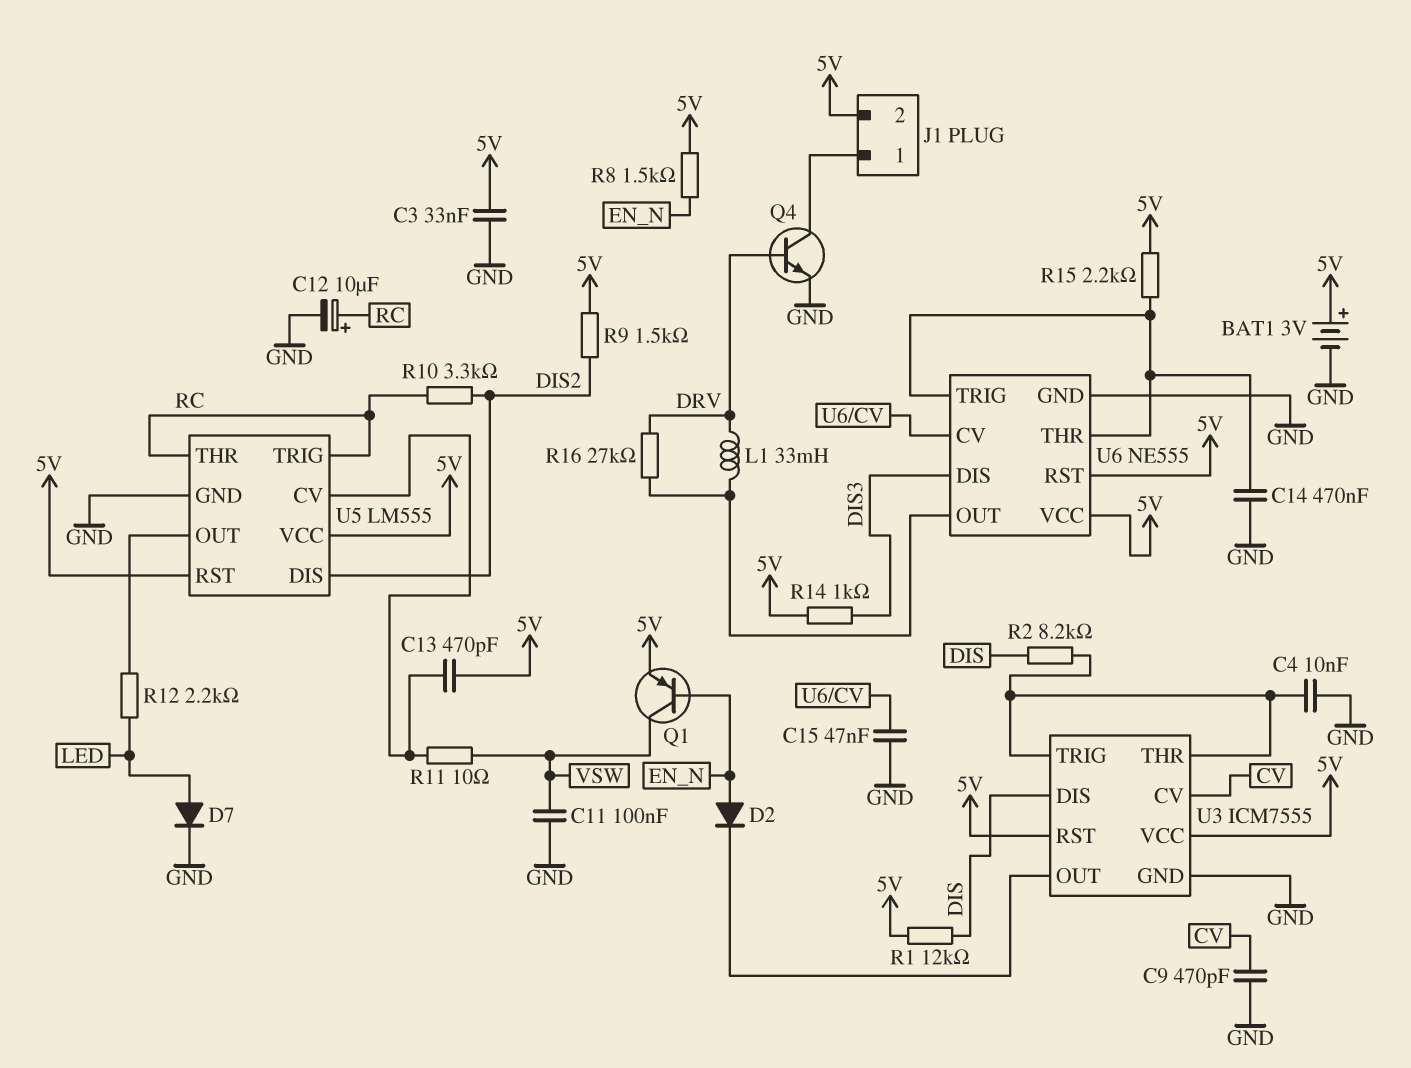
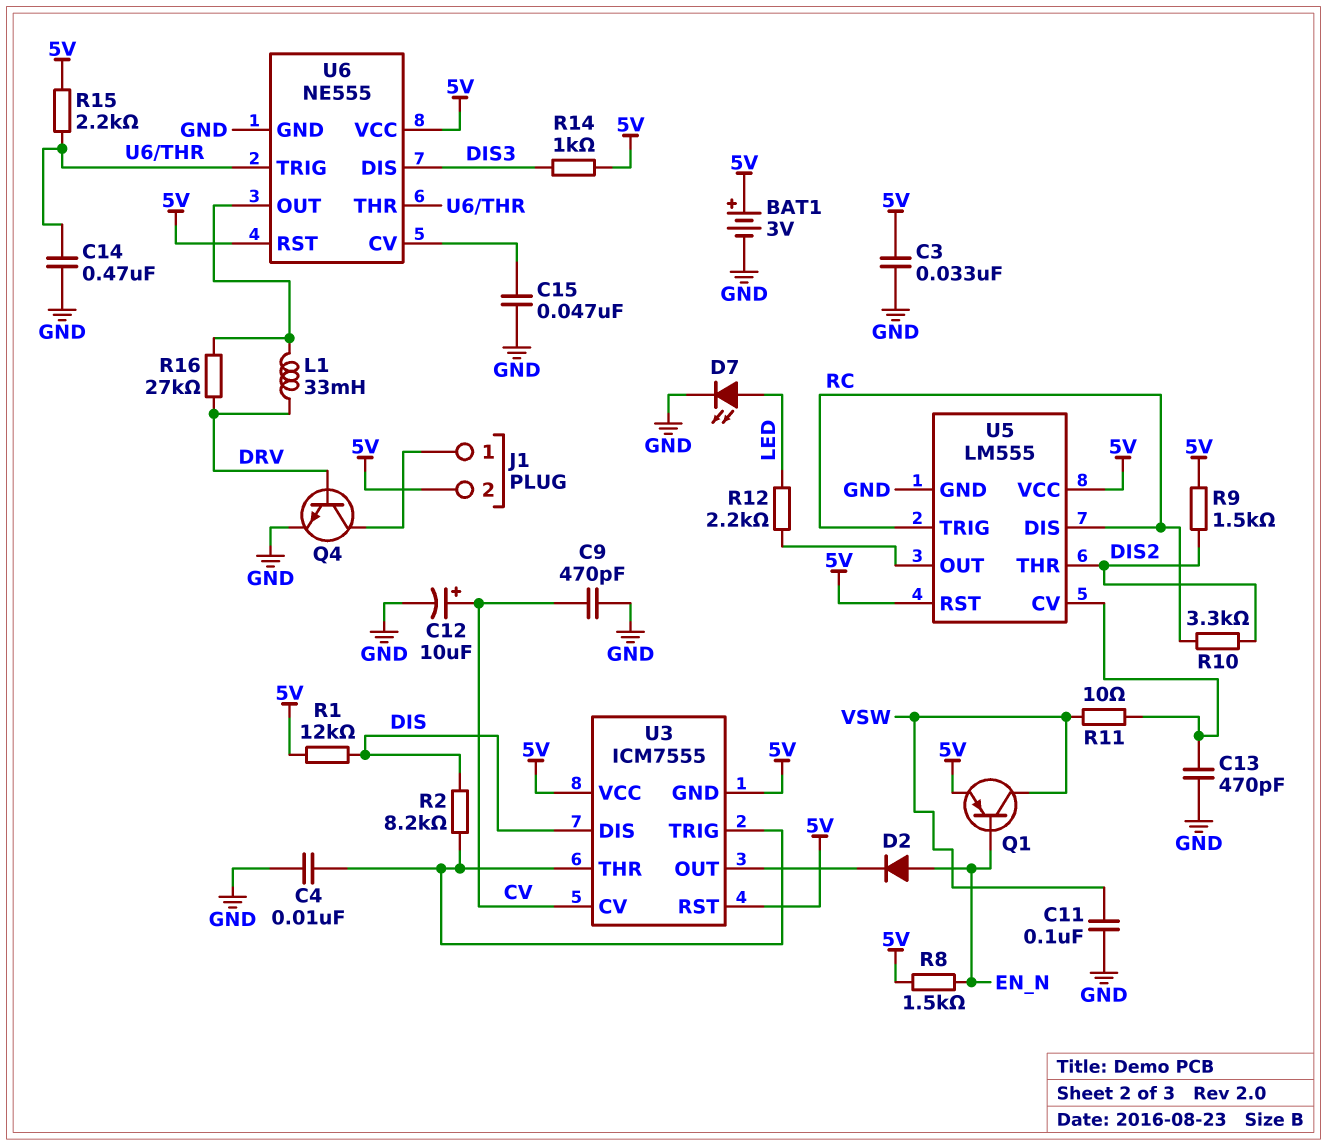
C12: 10uF (plus RC, minus GND) -> 10uF (plus CV, minus GND)
C13: 470pF (5V, U5/CV) -> 470pF (GND, U5/CV)
D7: diode (A LED, K GND) -> LED (A LED, K GND)
U3 pin GND: GND -> 5V
U5 pin DIS: DIS2 -> RC
U5 pin THR: RC -> DIS2

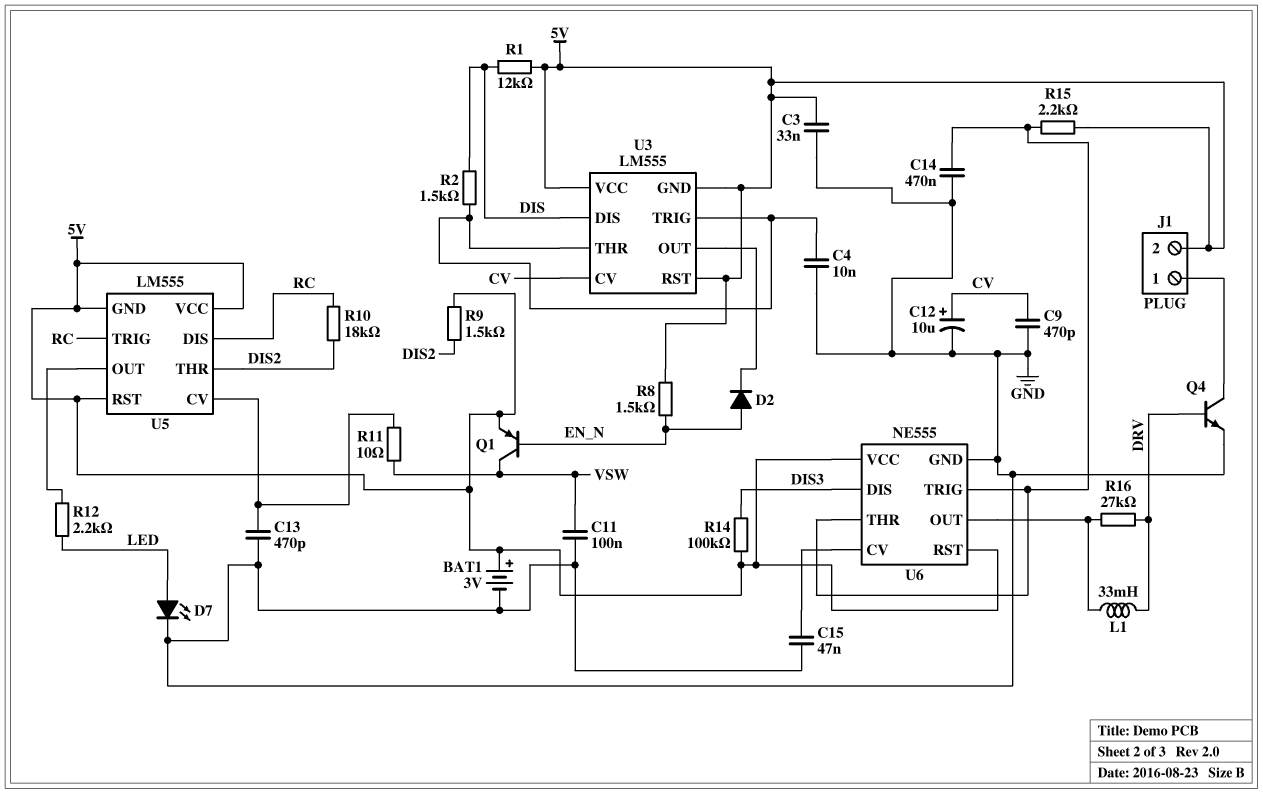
R2: 8.2k (DIS, U3/THR) -> 1.5k (DIS, U3/THR)
R10: 3.3k (DIS2, RC) -> 18k (DIS2, RC)
R14: 1k (5V, DIS3) -> 100k (5V, DIS3)
U3: ICM7555 -> LM555
U5 pin GND: GND -> 5V

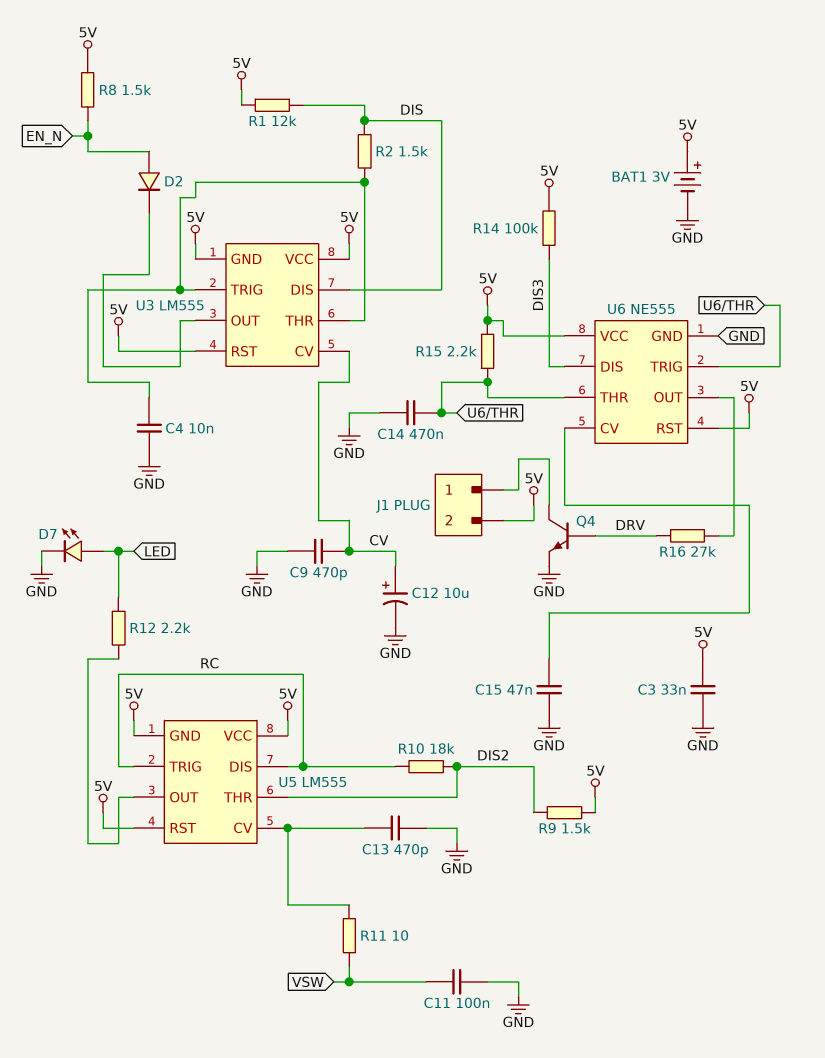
L1: 33mH (DRV, U6/OUT) -> none
Q1: PNP (B EN_N, C VSW, E 5V) -> none

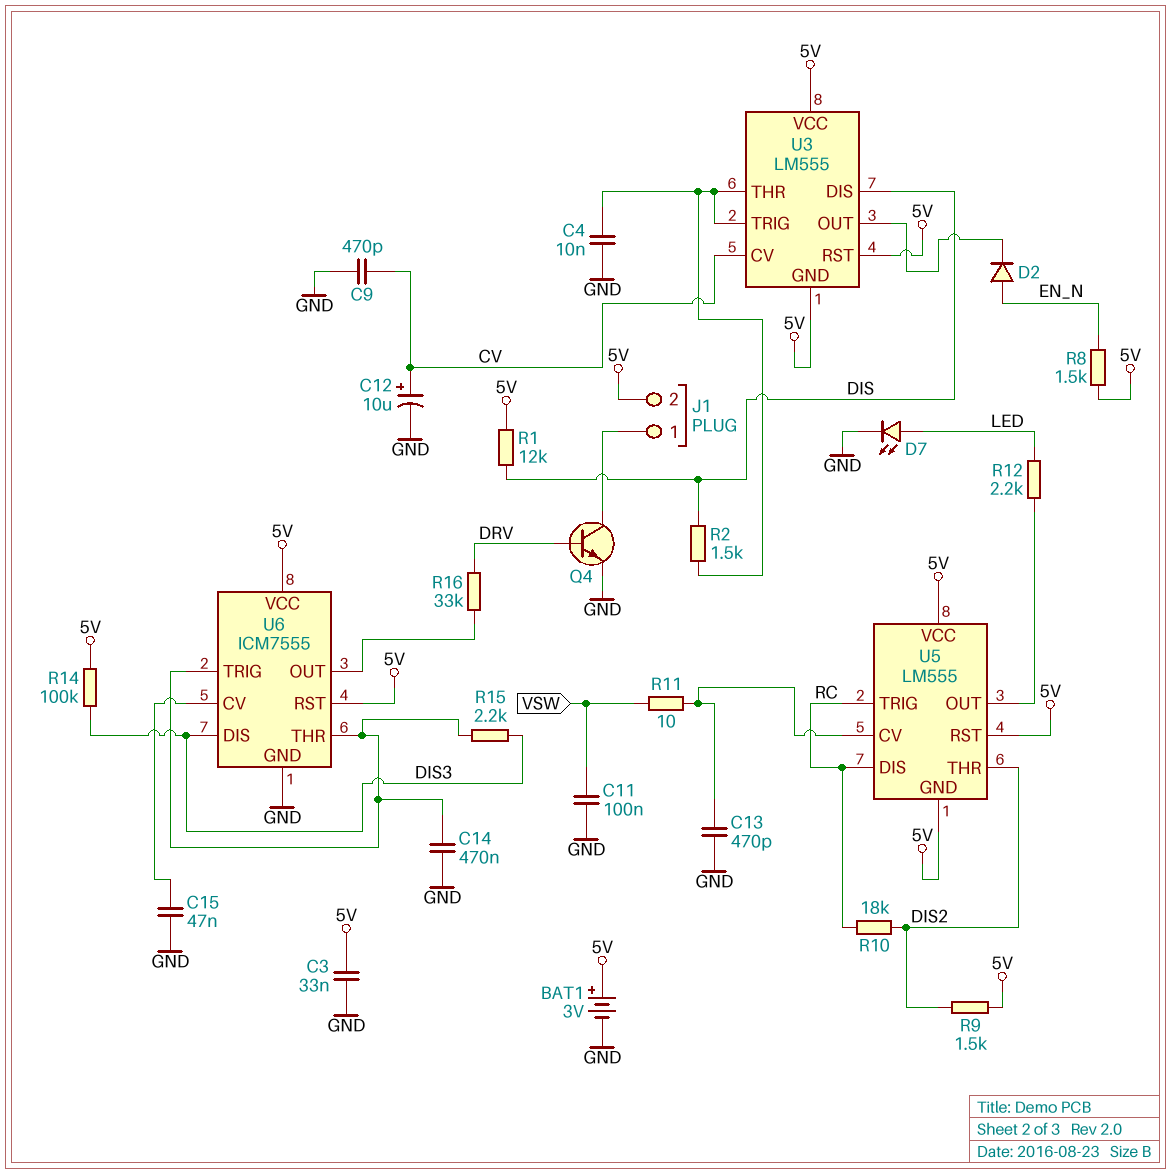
R15: 2.2k (5V, U6/THR) -> 2.2k (DIS3, U6/THR)
R16: 27k (DRV, U6/OUT) -> 33k (DRV, U6/OUT)
U6: NE555 -> ICM7555

